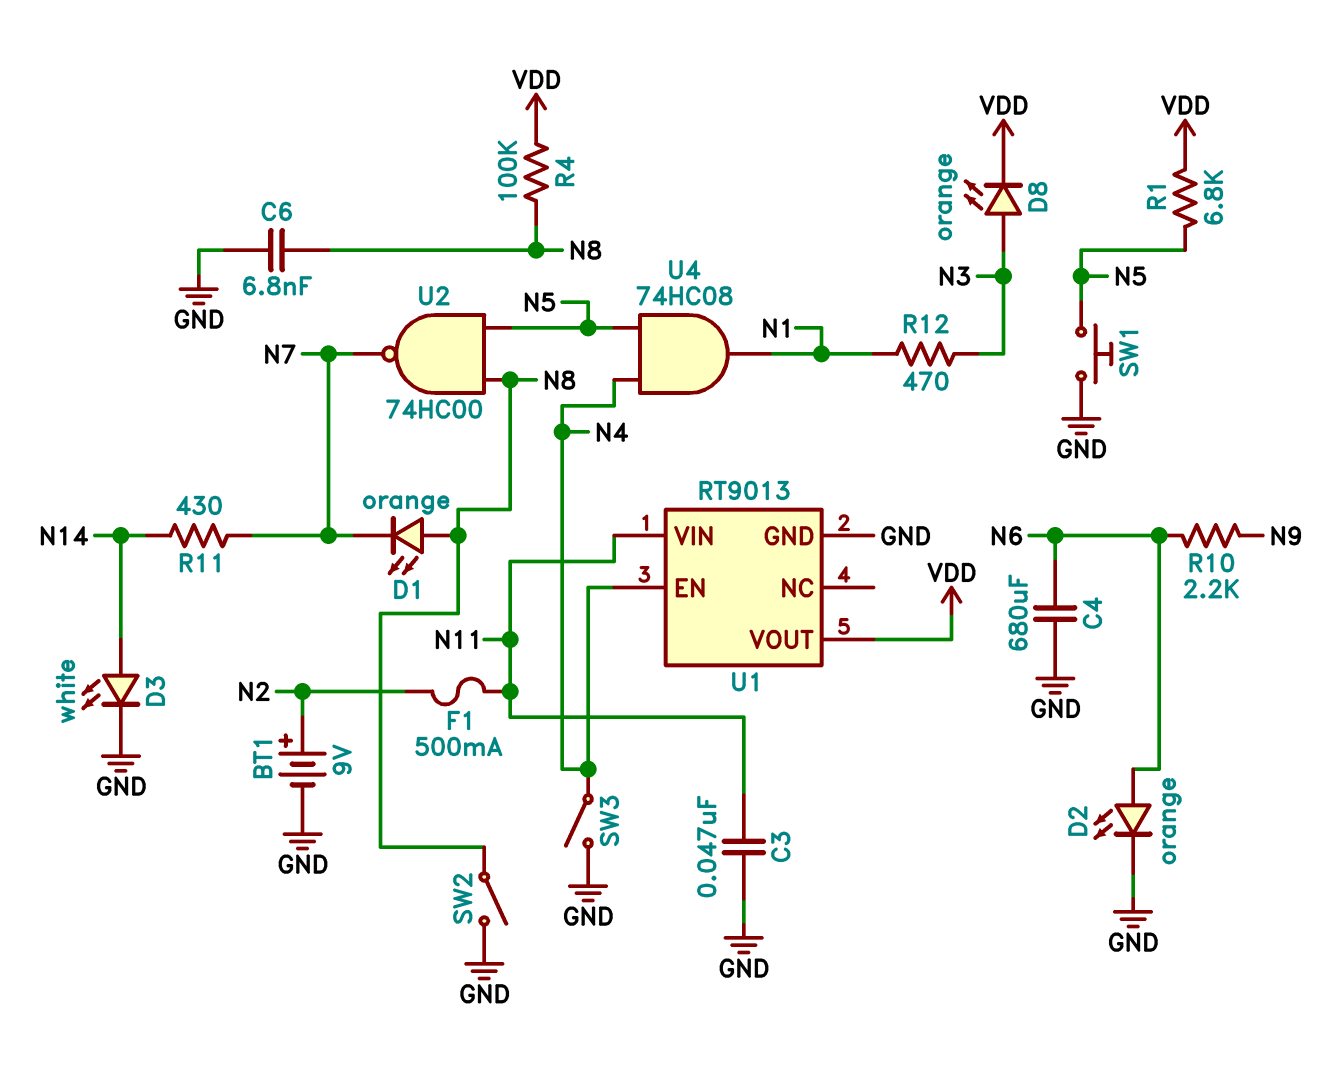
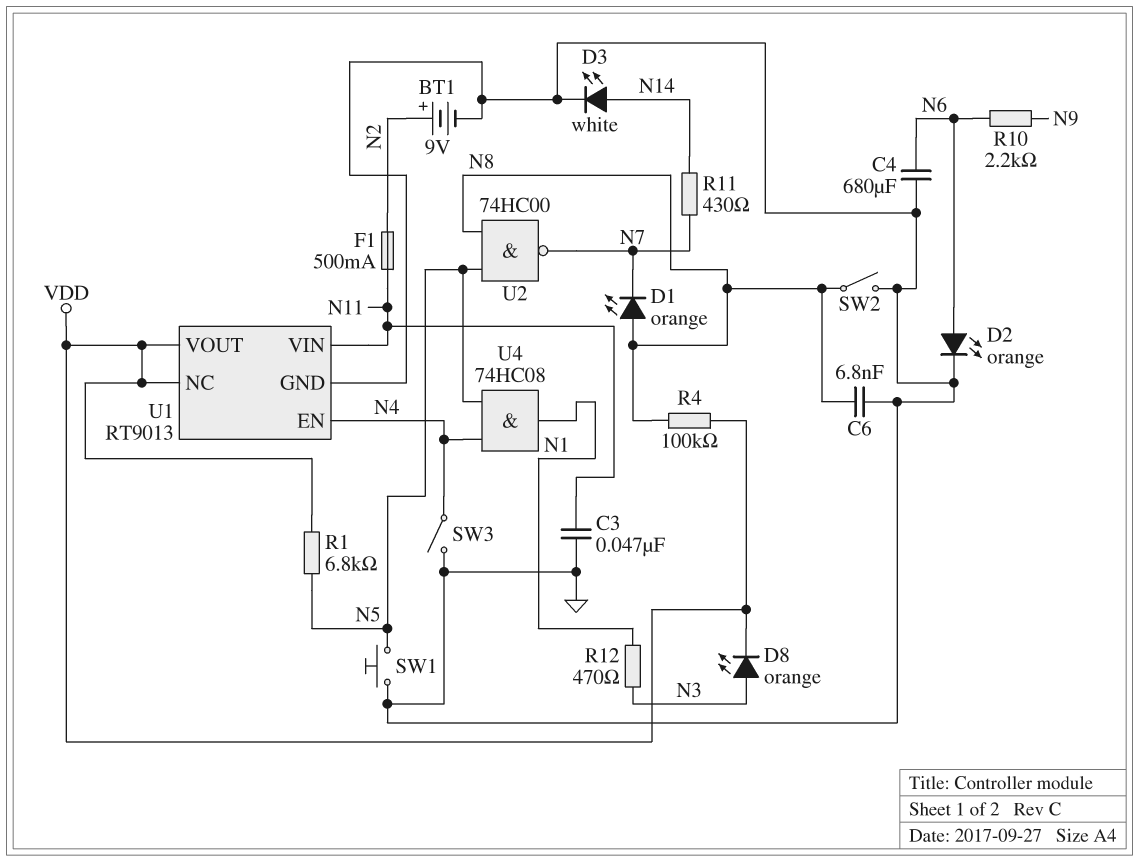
U1 pin NC: none -> VDD

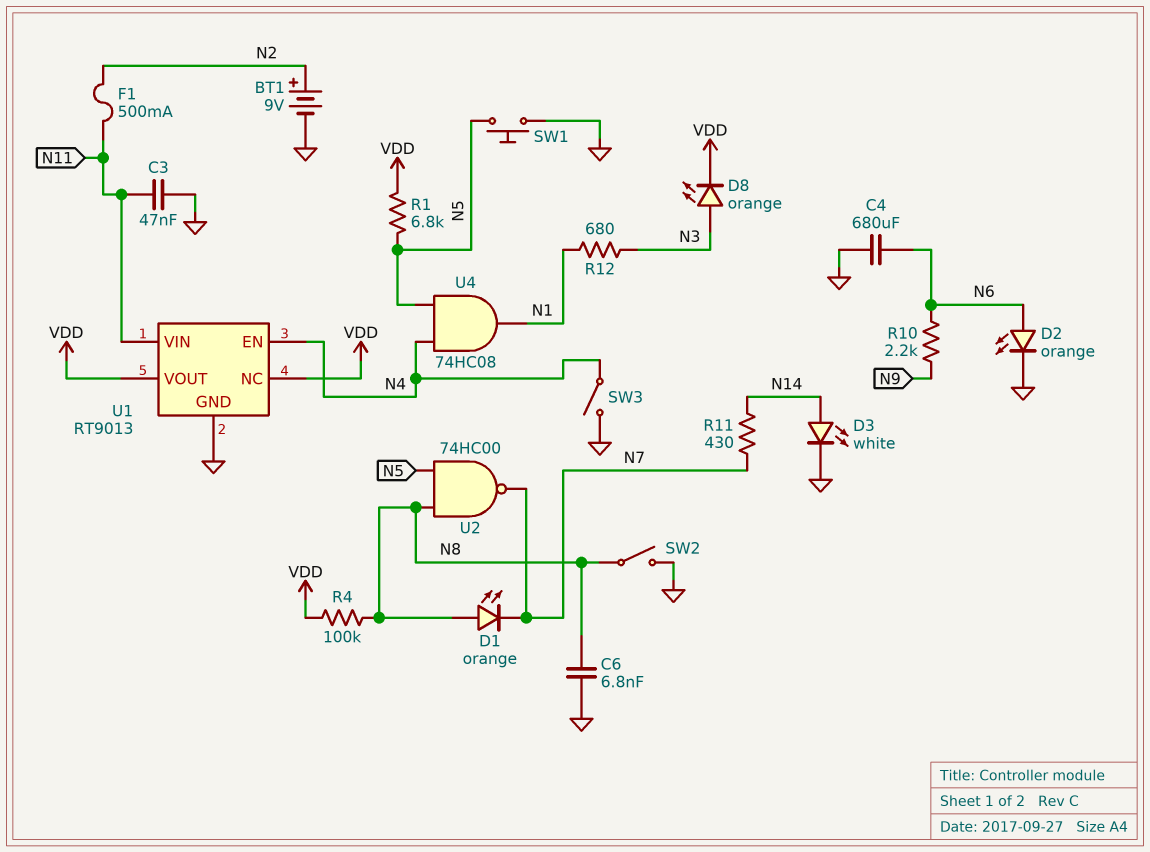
R12: 470 (N1, N3) -> 680 (N1, N3)

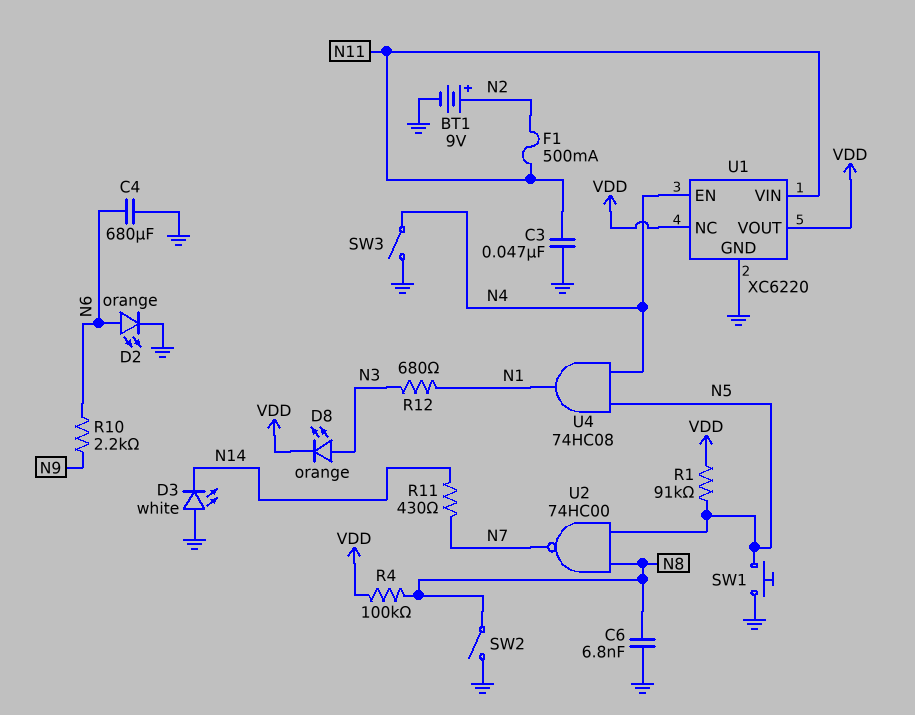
D1: LED orange (A N8, K N7) -> none
D3: LED white (A N14, K GND) -> LED white (A GND, K N14)
R1: 6.8k (N5, VDD) -> 91k (N5, VDD)
U1: RT9013 -> XC6220

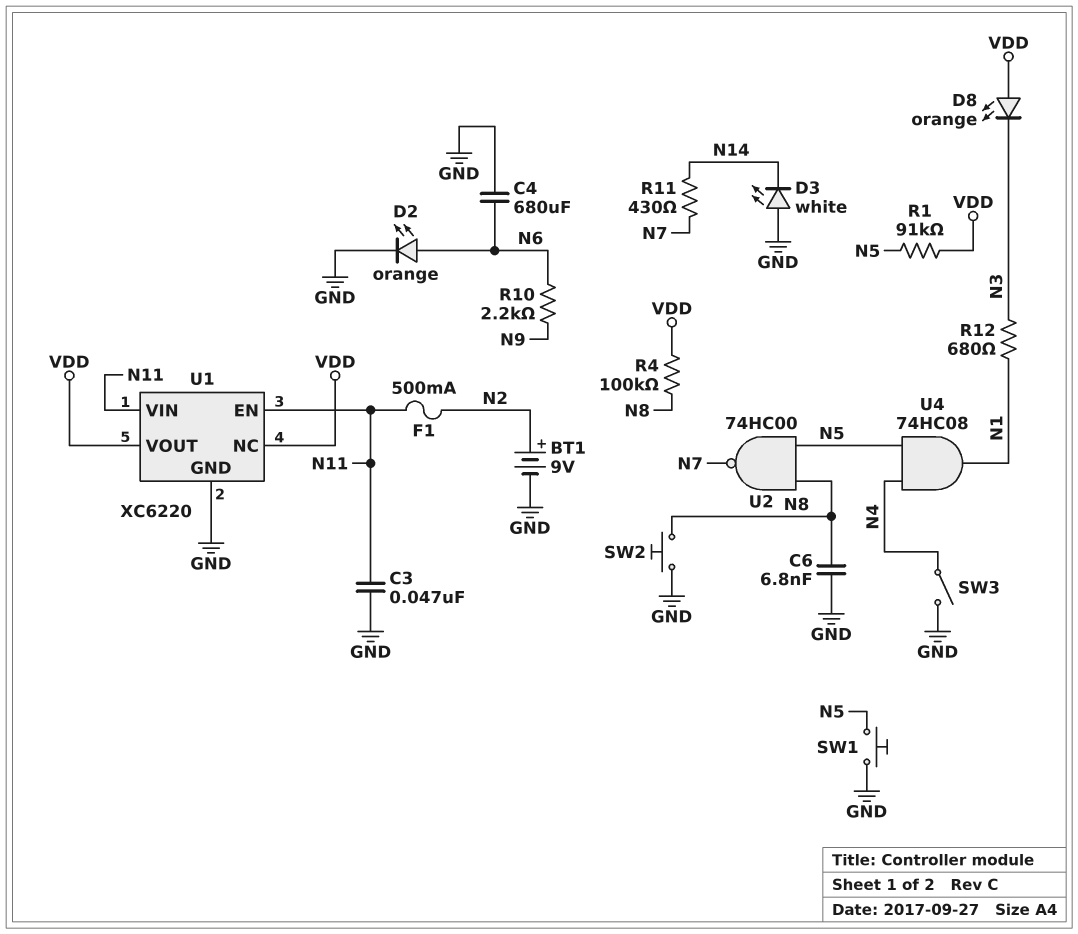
D8: LED orange (A N3, K VDD) -> LED orange (A VDD, K N3)
SW2: switch (GND, N8) -> button (GND, N8)
U1 pin EN: N4 -> N11

